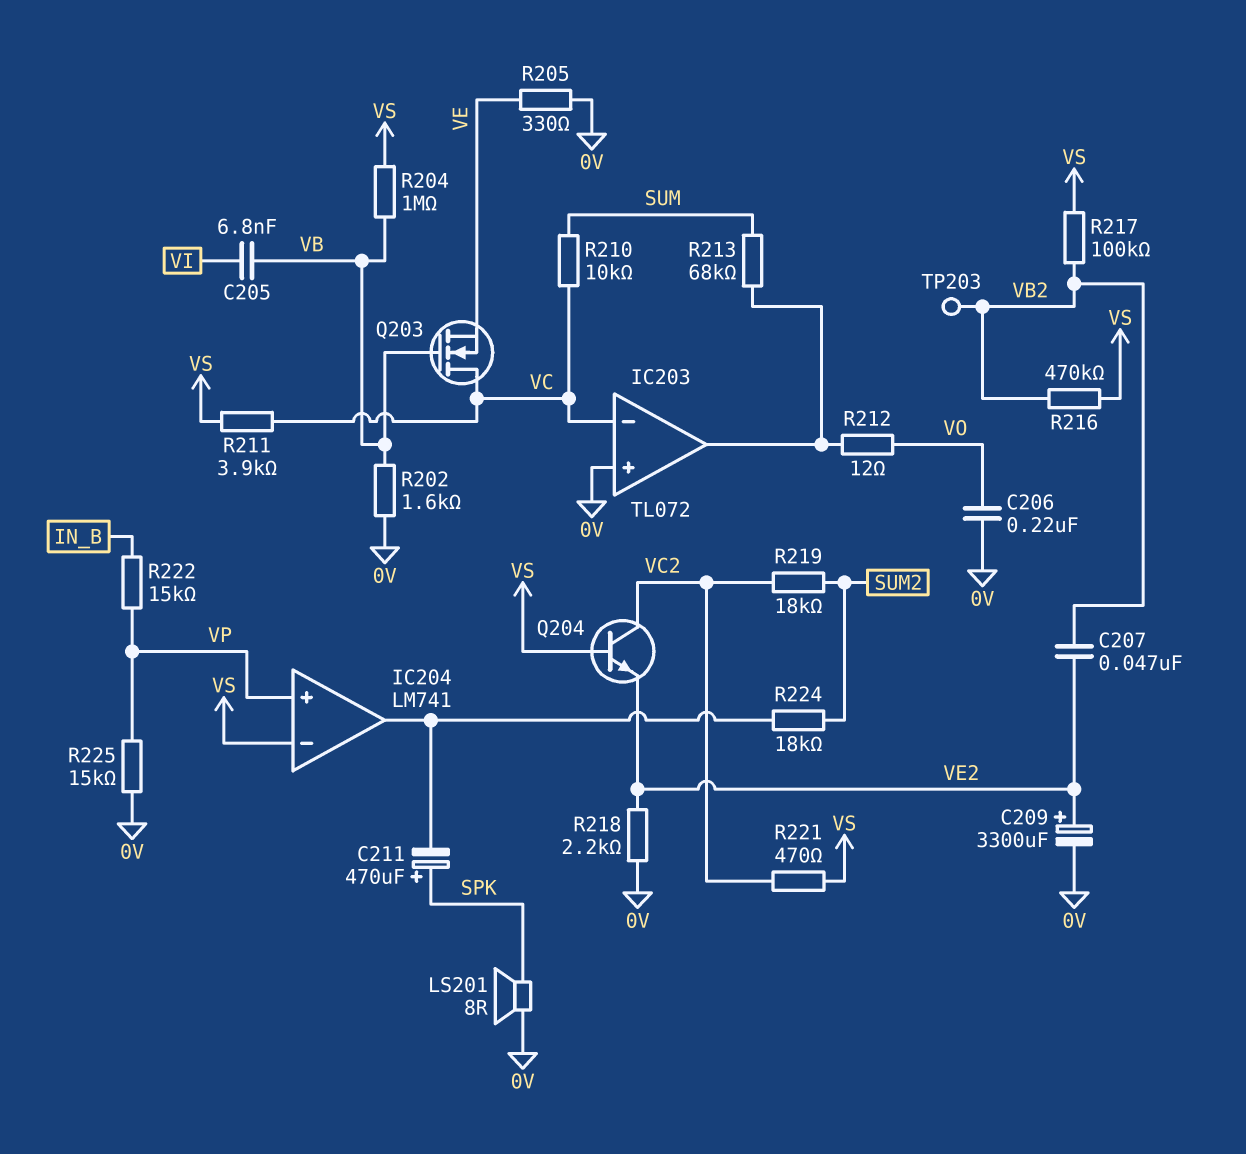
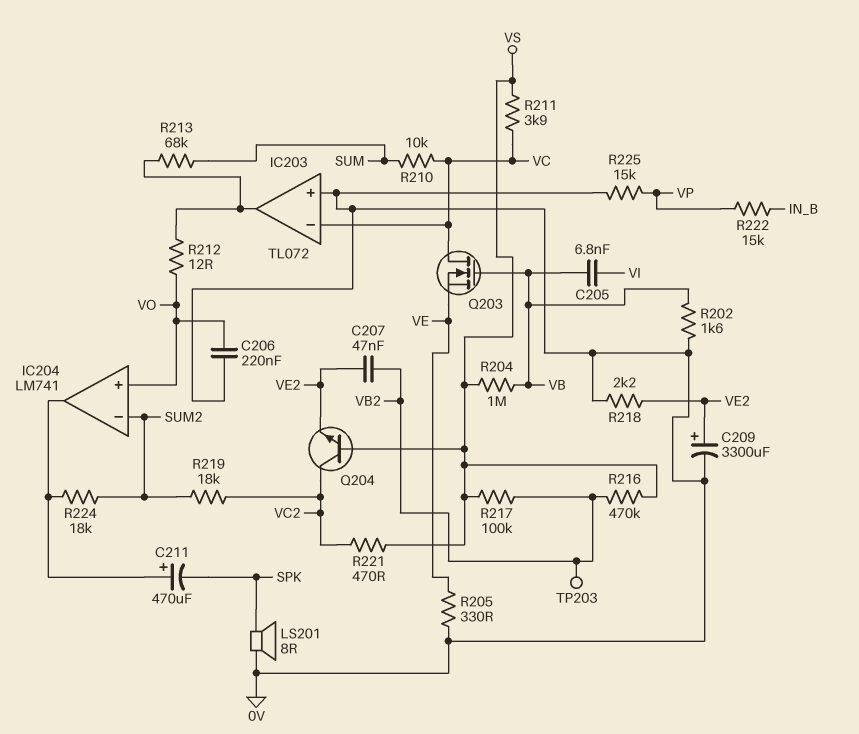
C211: 470uF (plus SPK, minus IC204/out) -> 470uF (plus IC204/out, minus SPK)
IC204 pin in+: VP -> VO
IC204 pin in-: VS -> SUM2

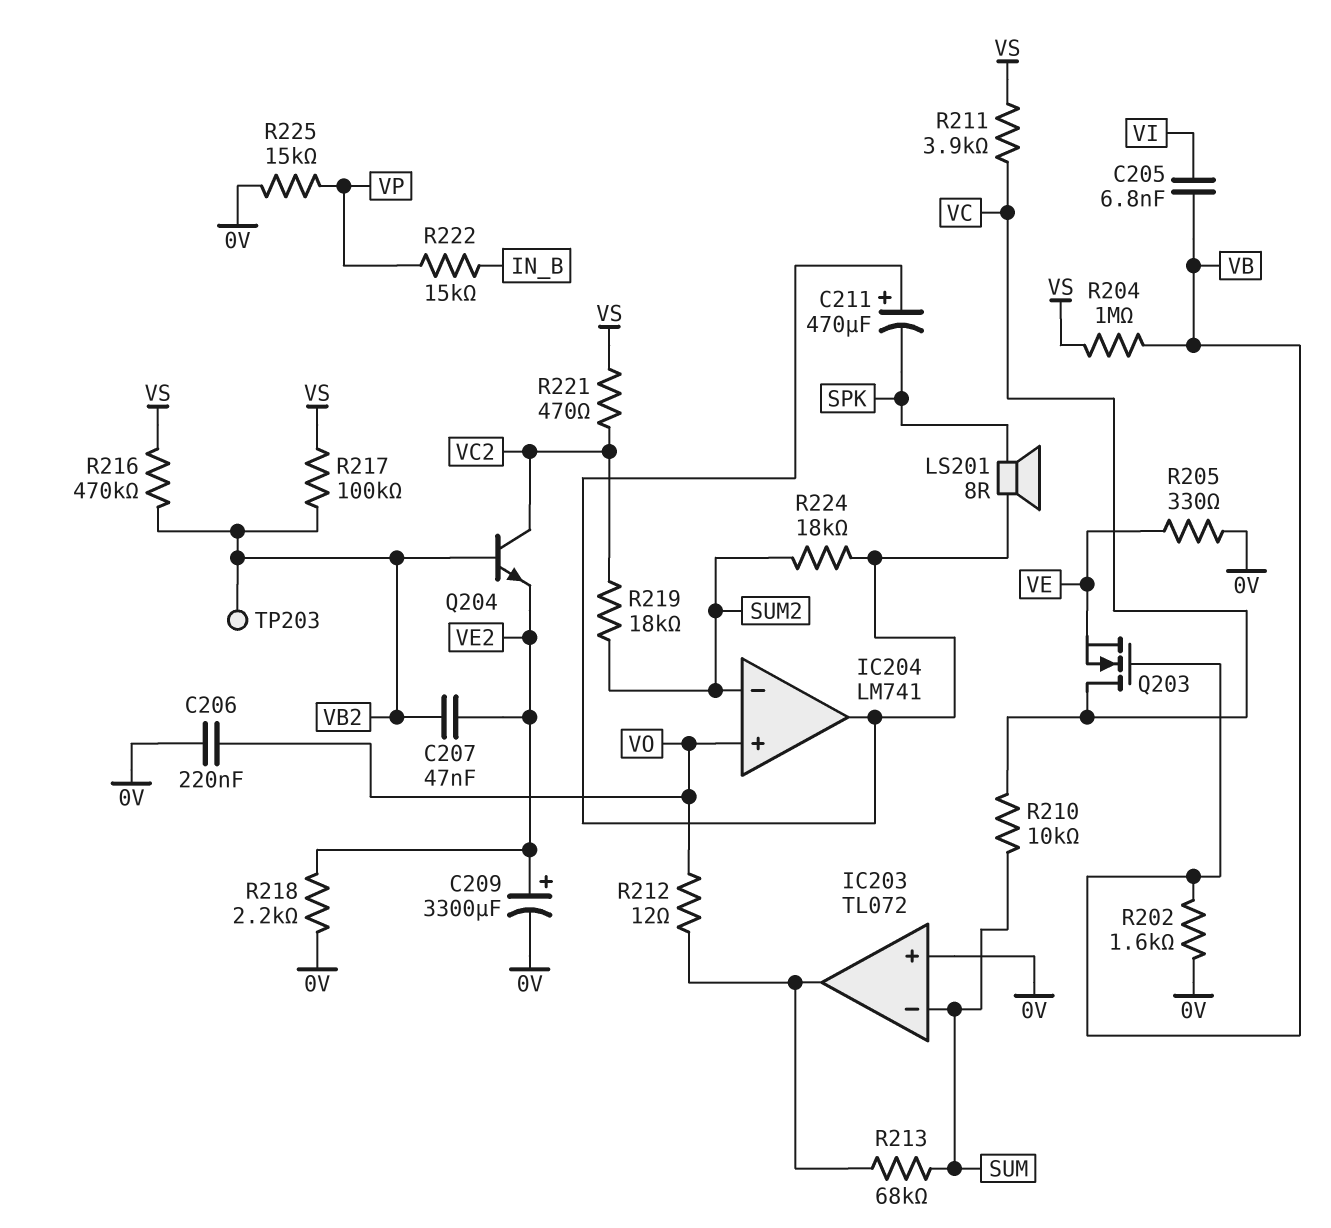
IC203 pin in-: VC -> SUM
LS201: speaker 8R (0V, SPK) -> speaker 8R (IC204/out, SPK)
Q204: NPN (B VS, C VC2, E VE2) -> NPN (B VB2, C VC2, E VE2)

